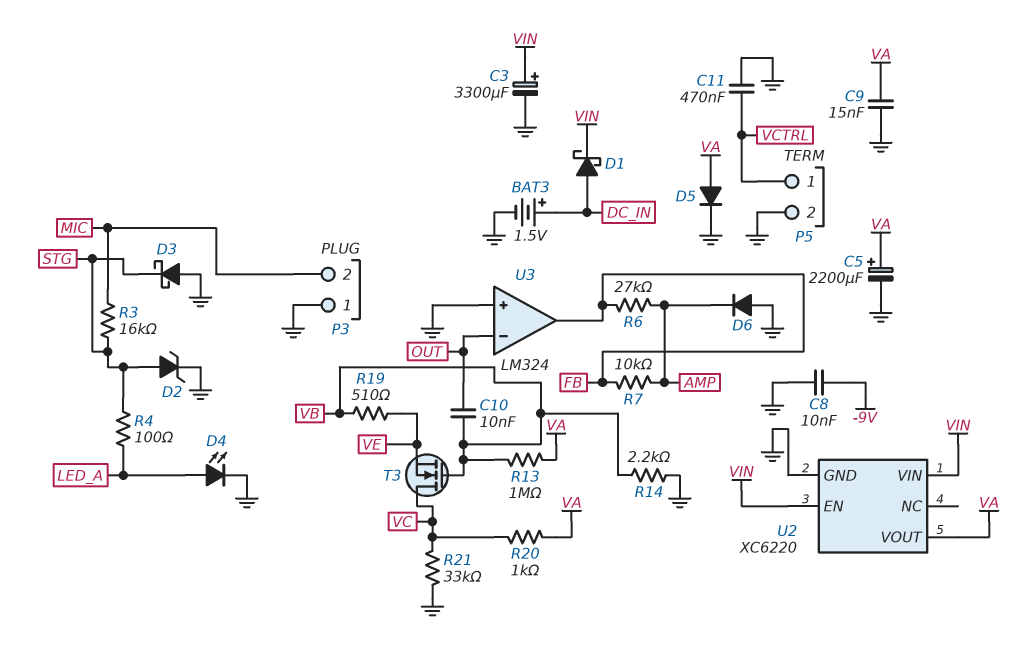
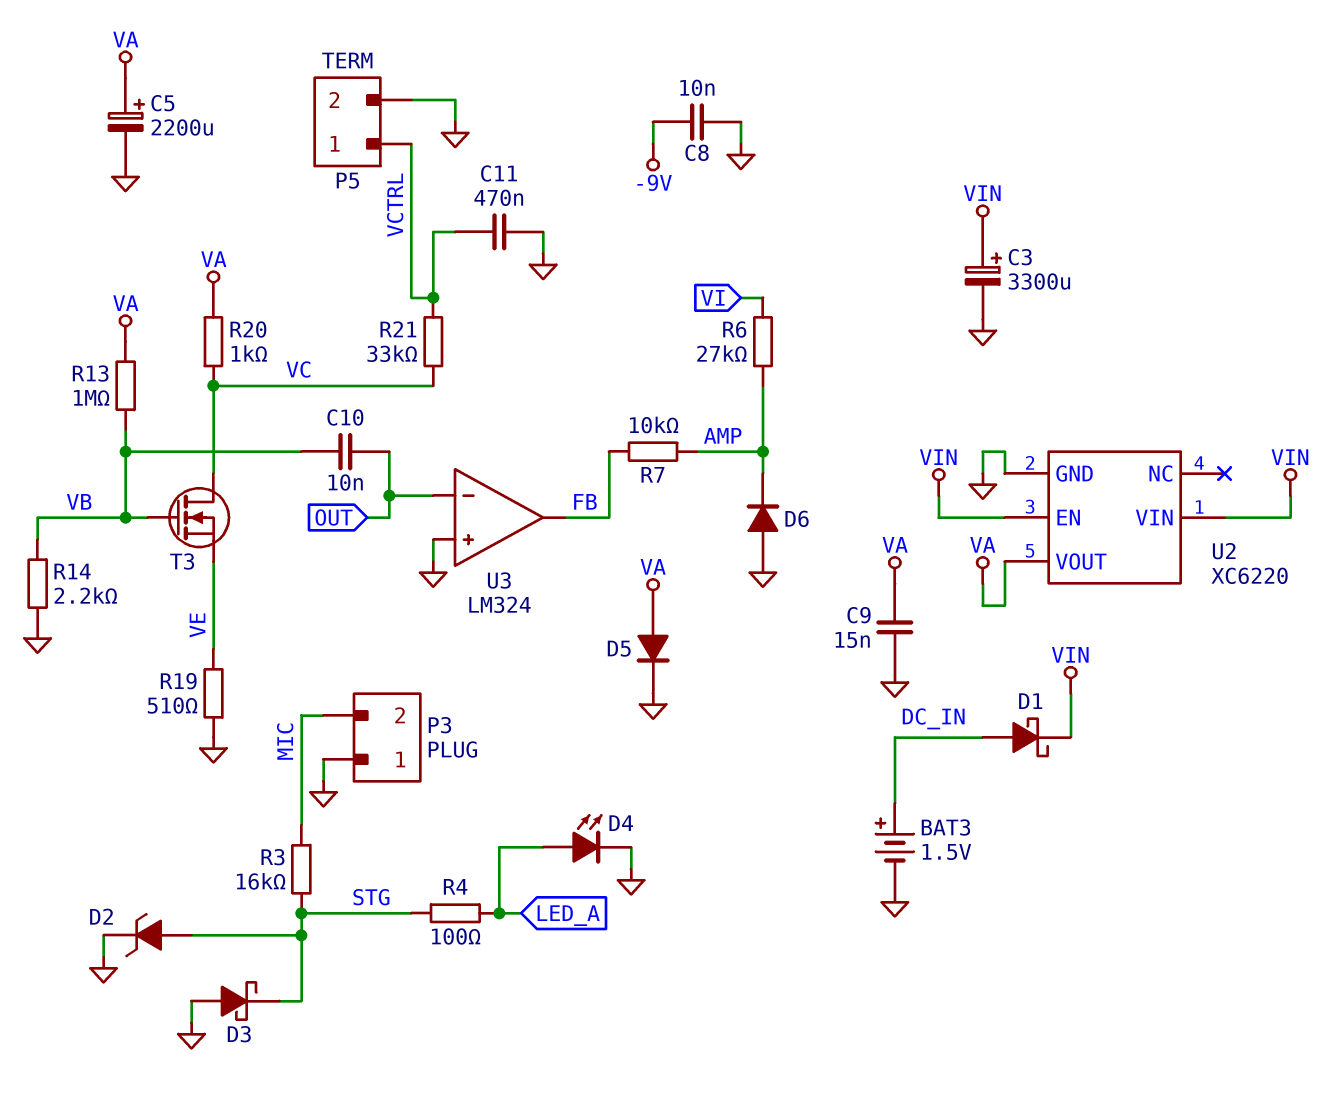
R6: 27k (AMP, FB) -> 27k (AMP, VI)
R19: 510 (VB, VE) -> 510 (GND, VE)
R21: 33k (GND, VC) -> 33k (VC, VCTRL)

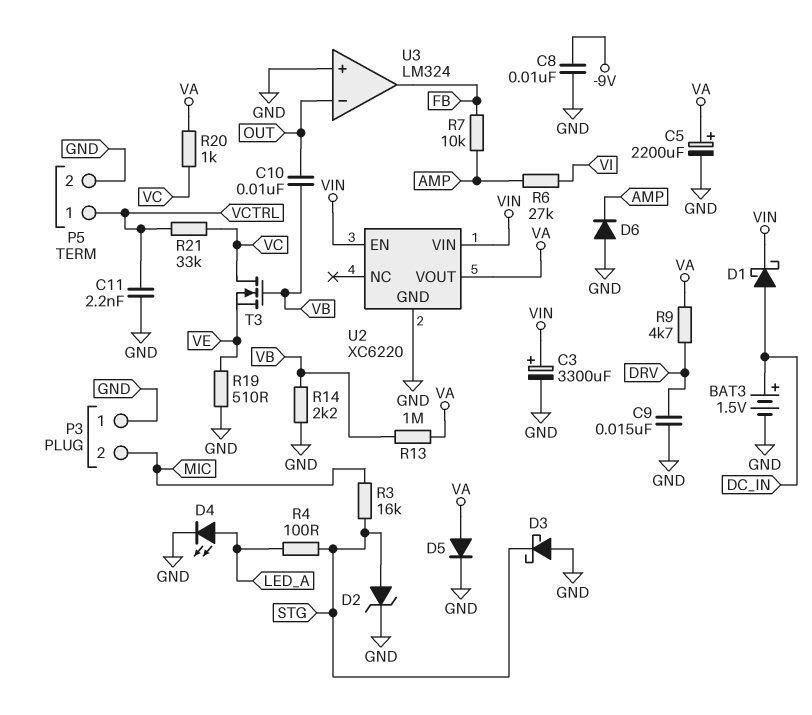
C9: 15nF (GND, VA) -> 15nF (DRV, GND)
C11: 470nF (GND, VCTRL) -> 2.2nF (GND, VCTRL)
R9: none -> 4.7k (DRV, VA)

